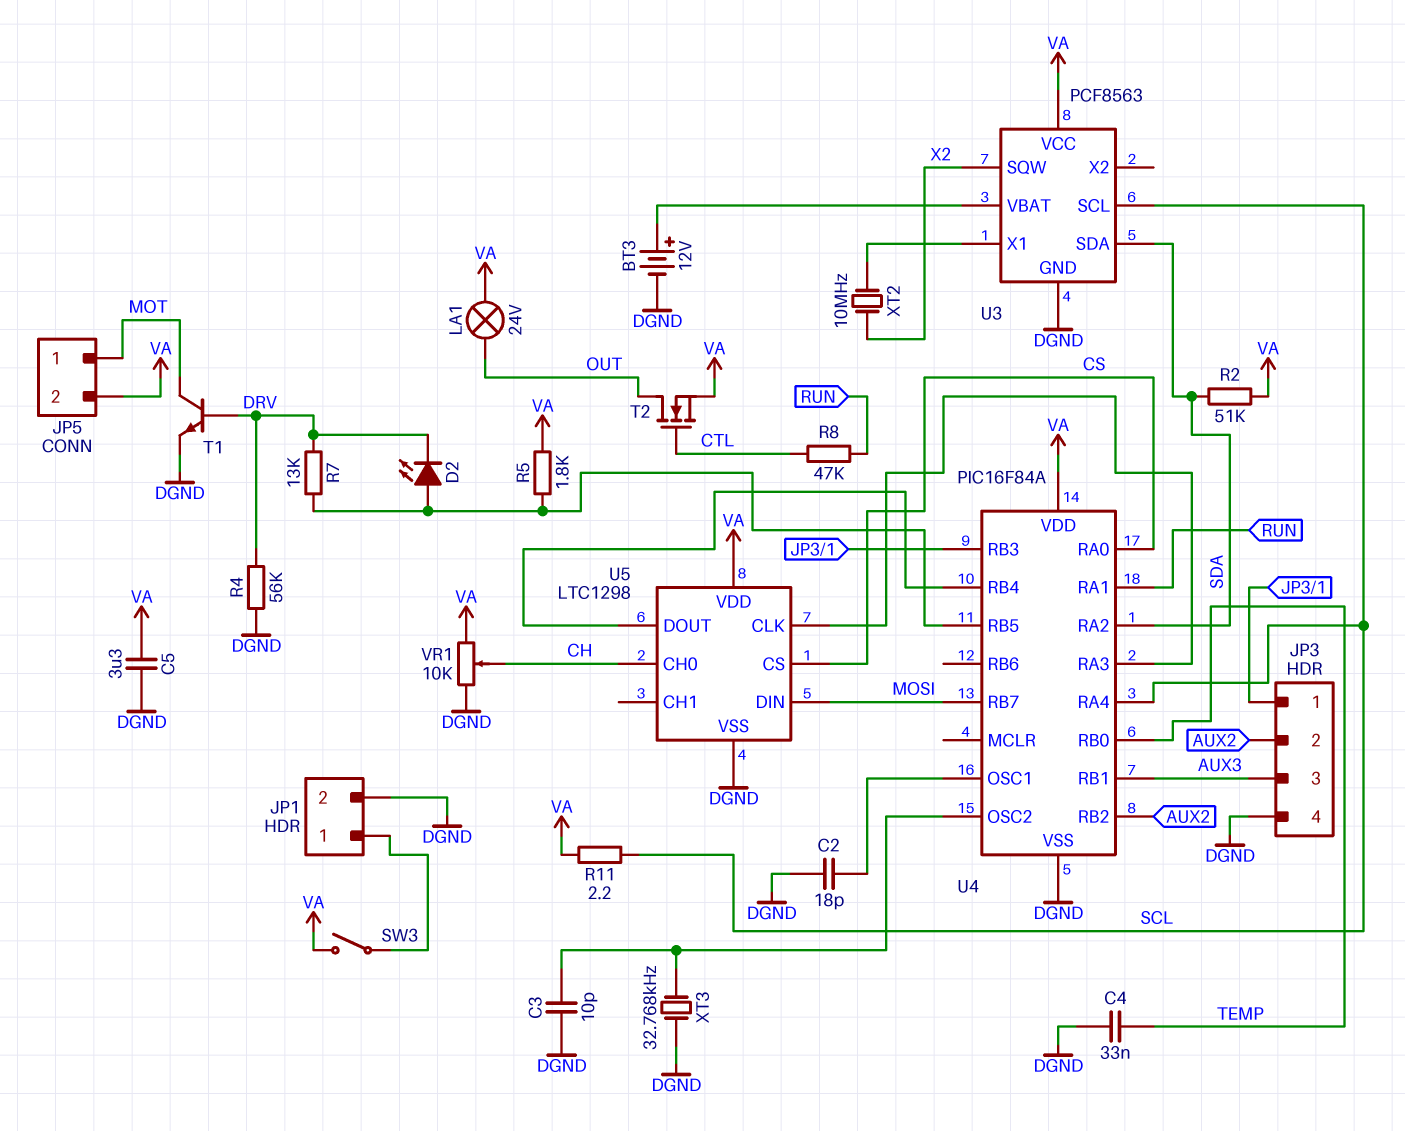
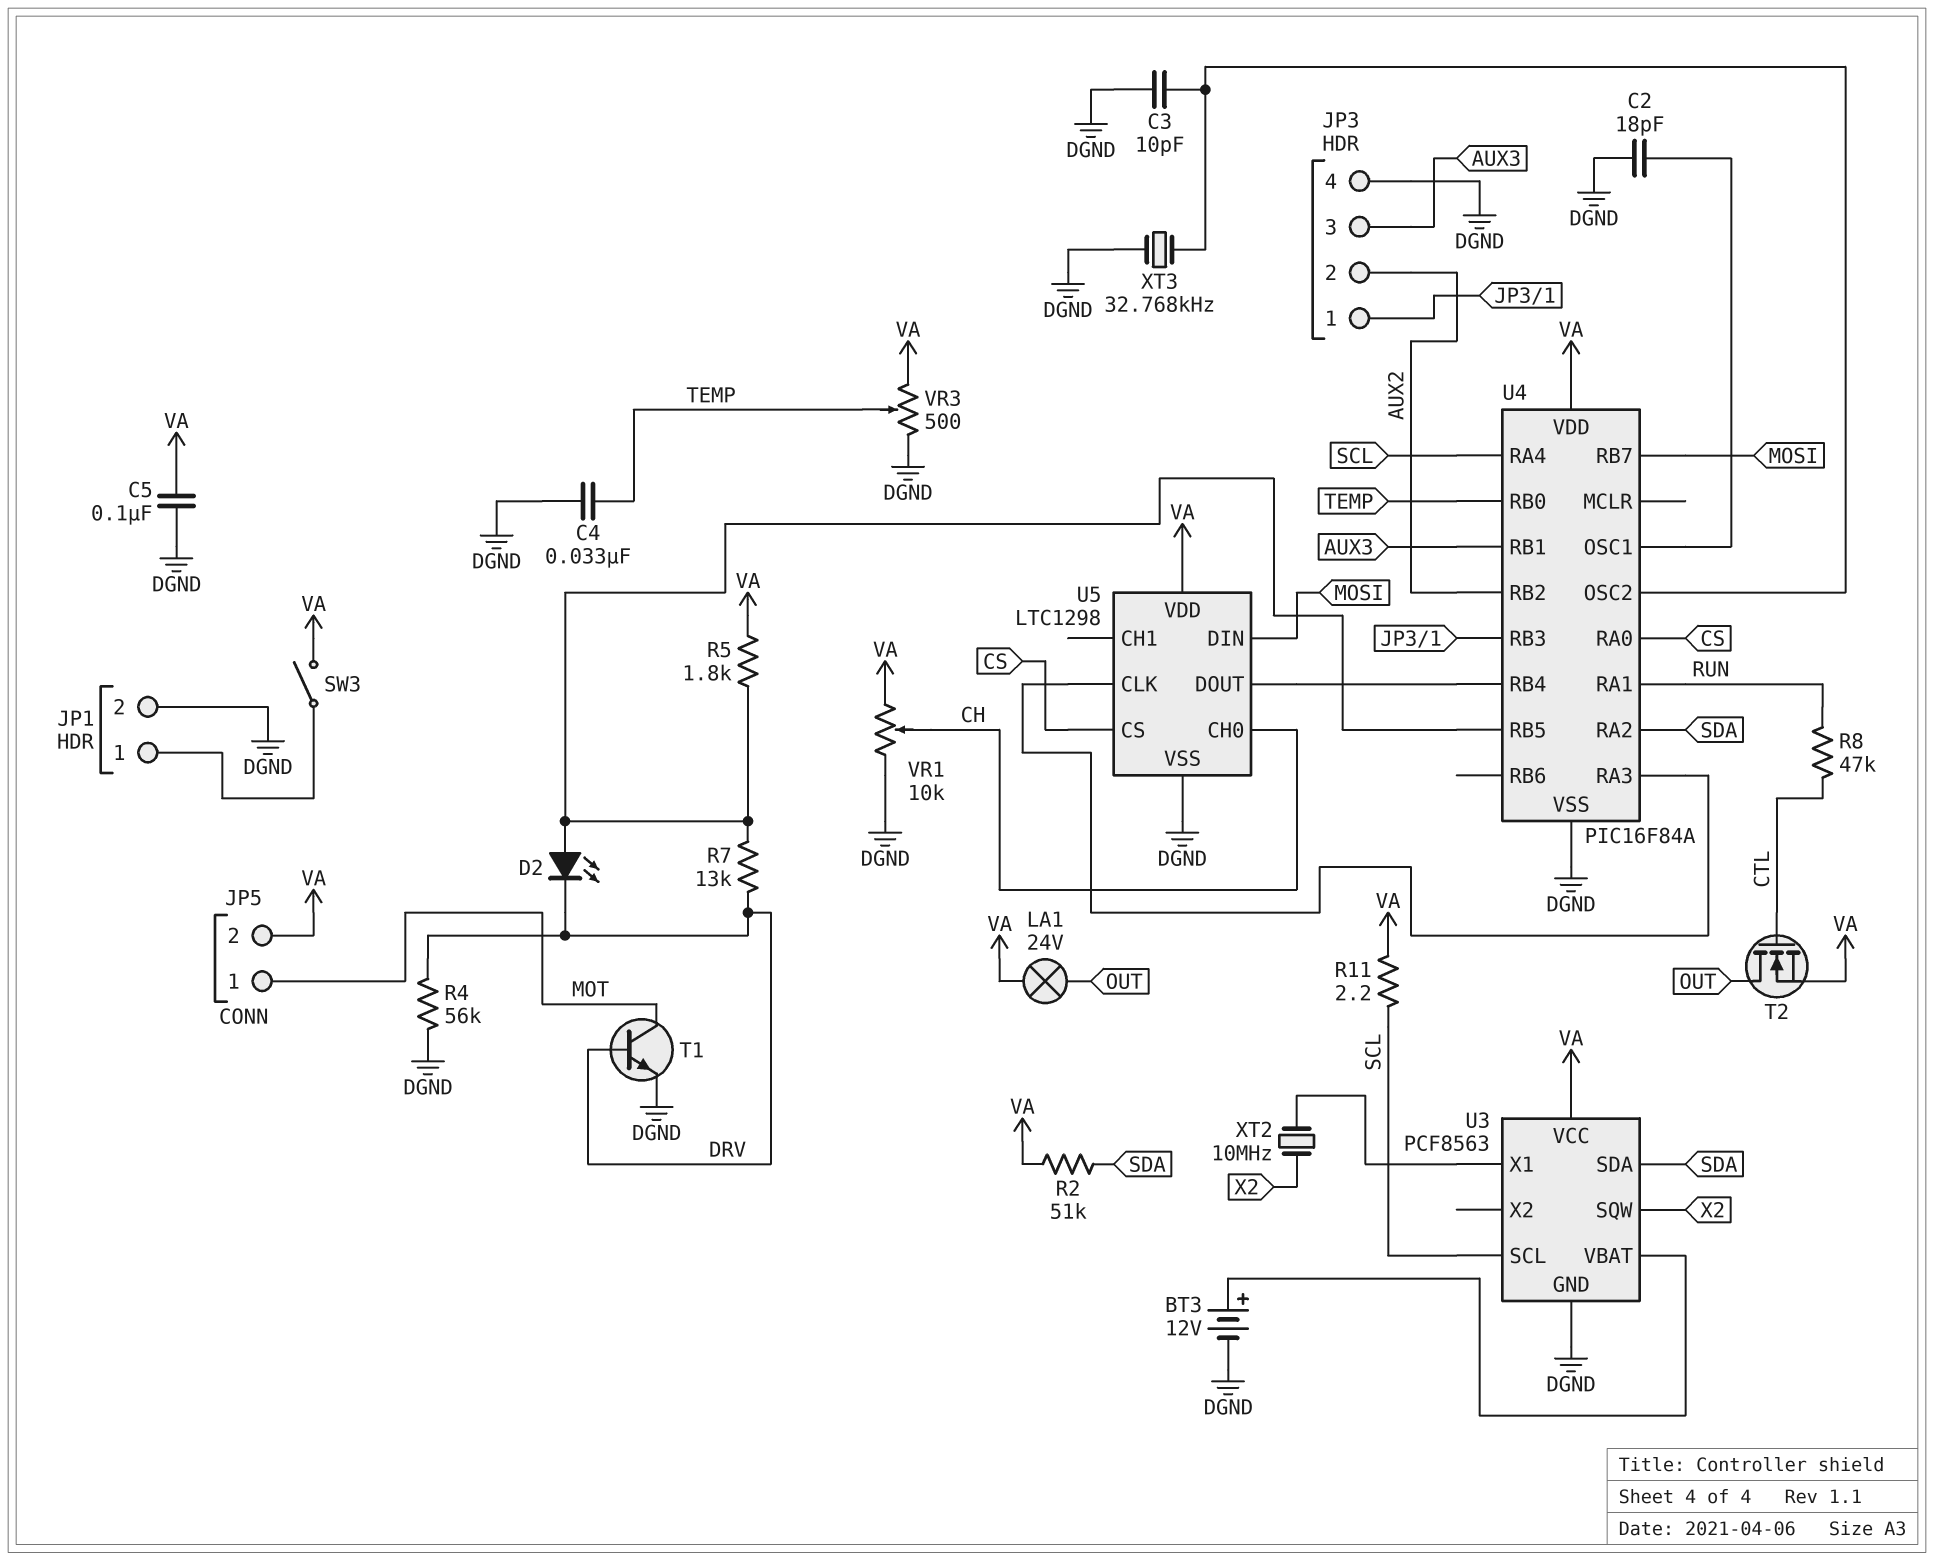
C5: 3.3uF (DGND, VA) -> 100nF (DGND, VA)
VR3: none -> 500 (DGND, VA, wiper TEMP)

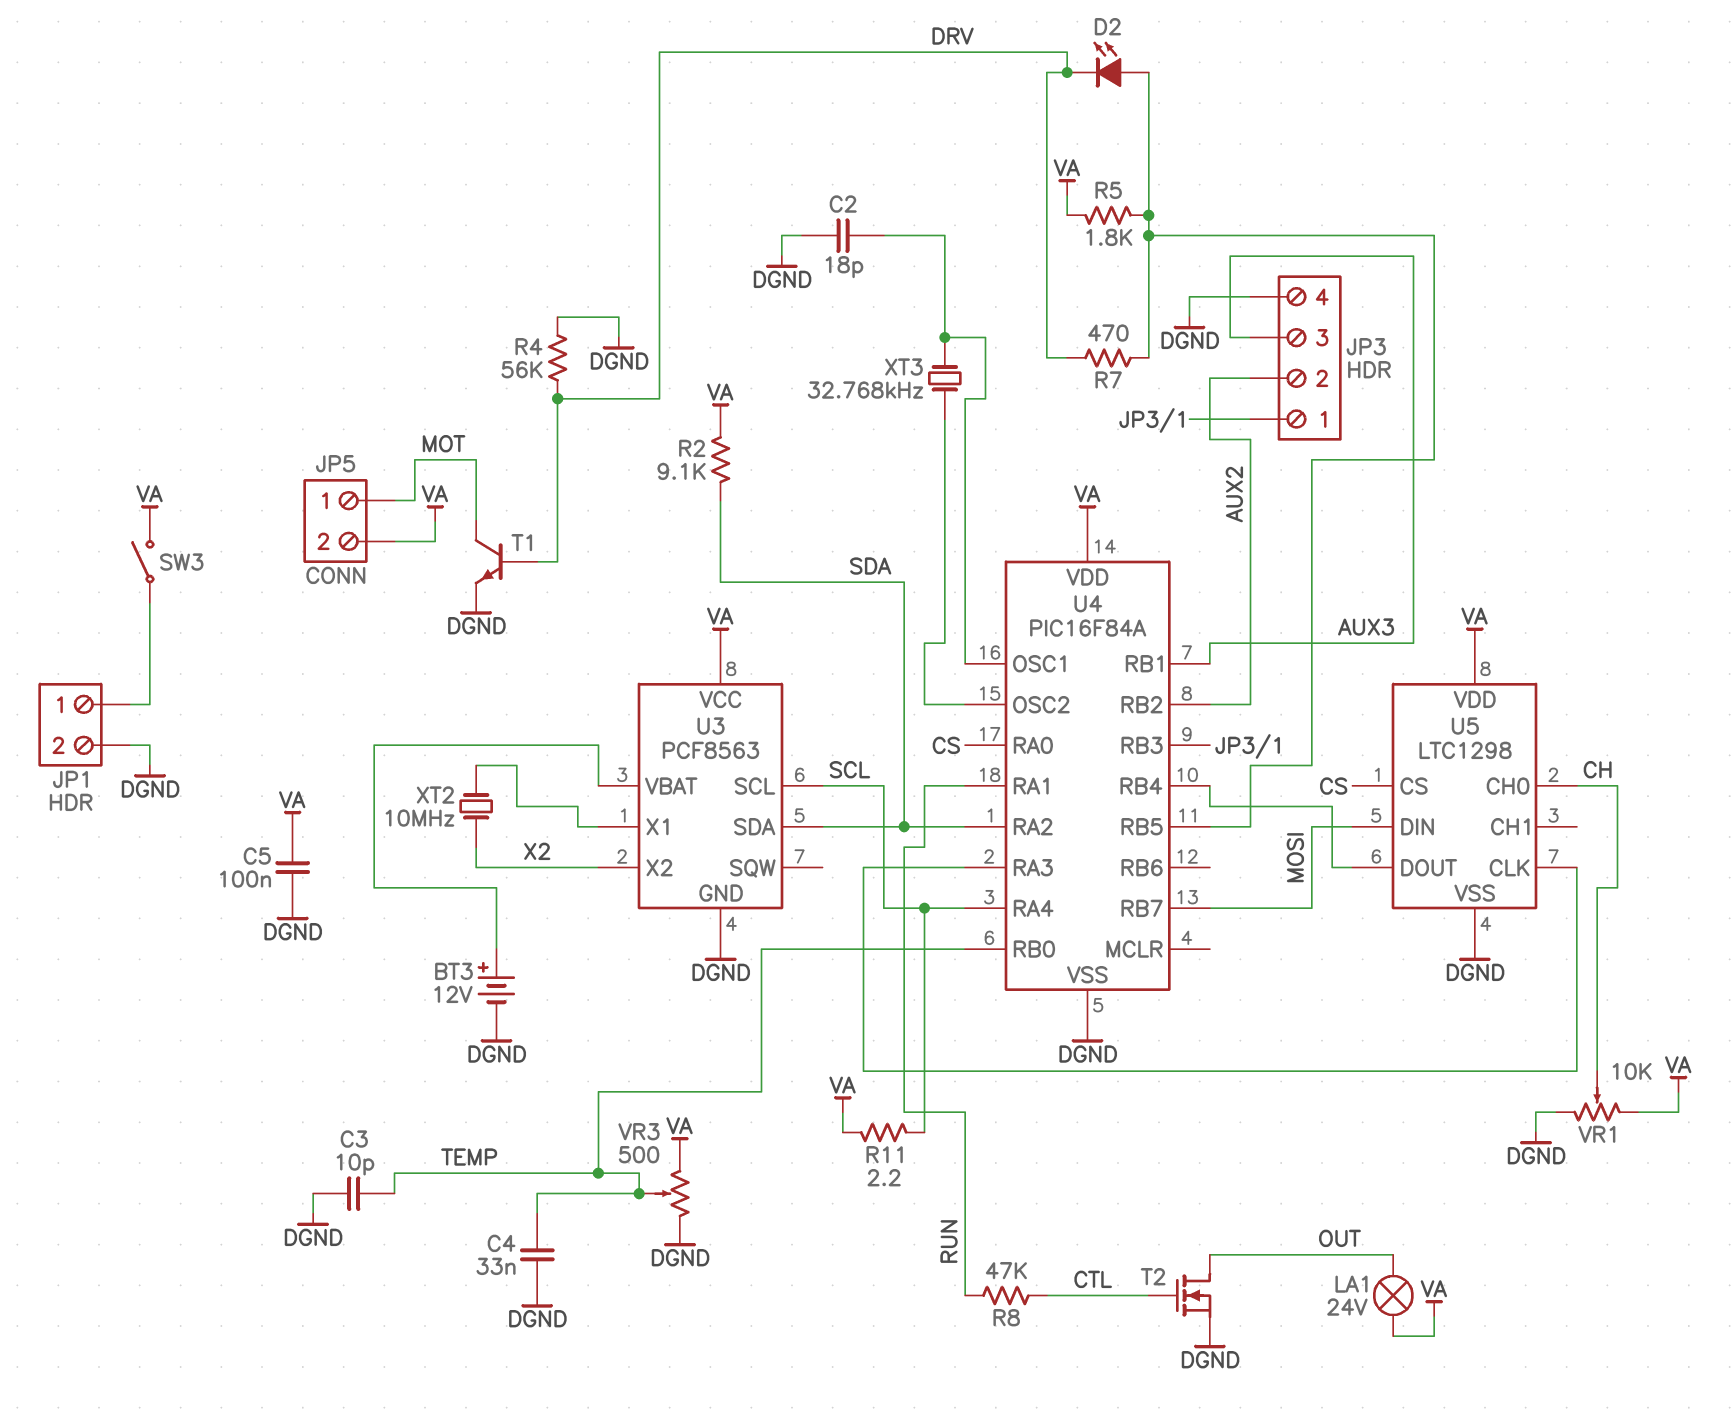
C3: 10pF (DGND, U4/OSC2) -> 10pF (DGND, TEMP)
R2: 51k (SDA, VA) -> 9.1k (SDA, VA)
R7: 13k (DRV, U4/RB5) -> 470 (DRV, U4/RB5)
T2: NMOS (G CTL, D OUT, S VA) -> NMOS (G CTL, D OUT, S DGND)
U3 pin SQW: X2 -> none
U3 pin X2: none -> X2
XT3: 32.768kHz (DGND, U4/OSC2) -> 32.768kHz (U4/OSC1, U4/OSC2)

